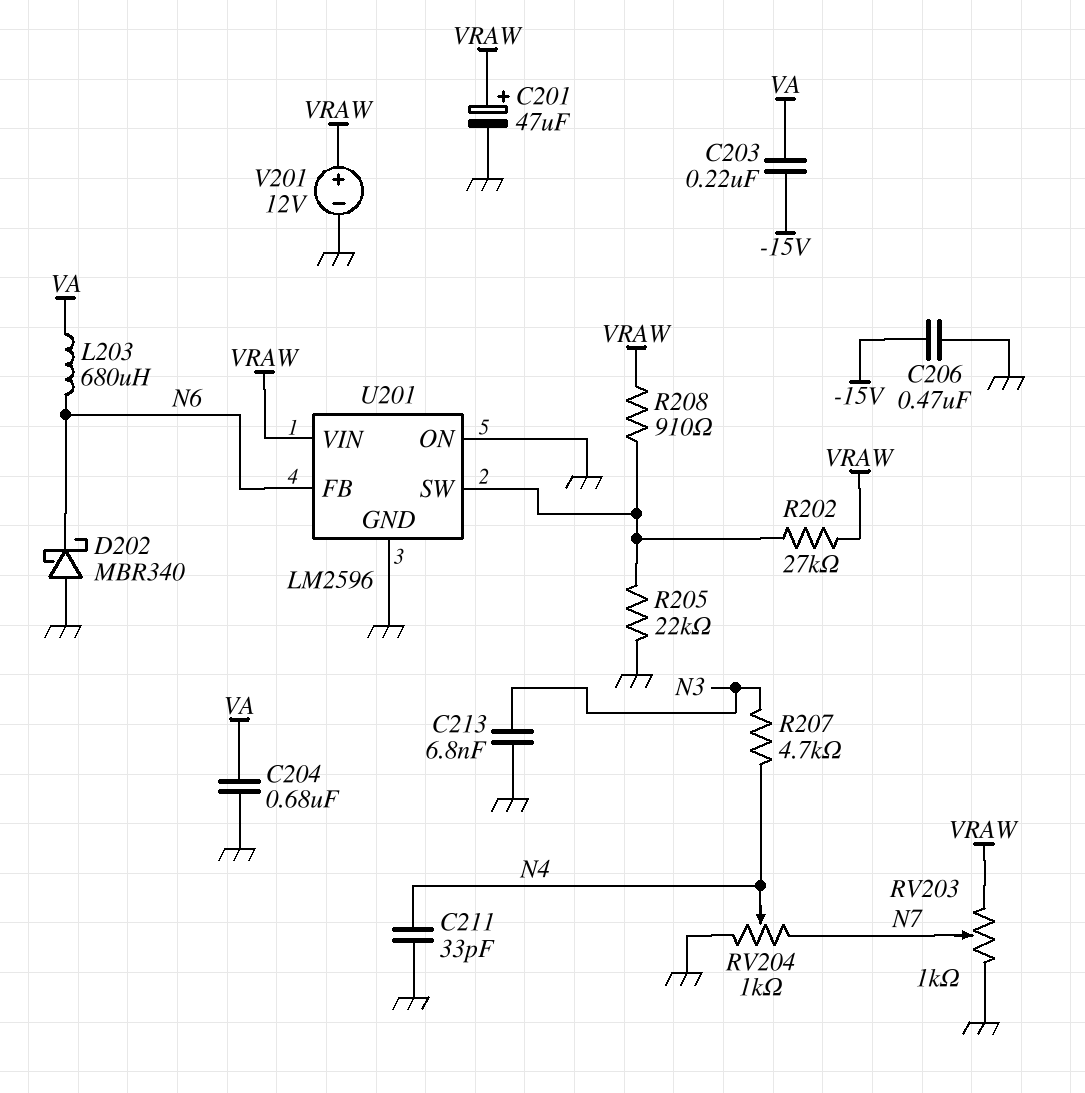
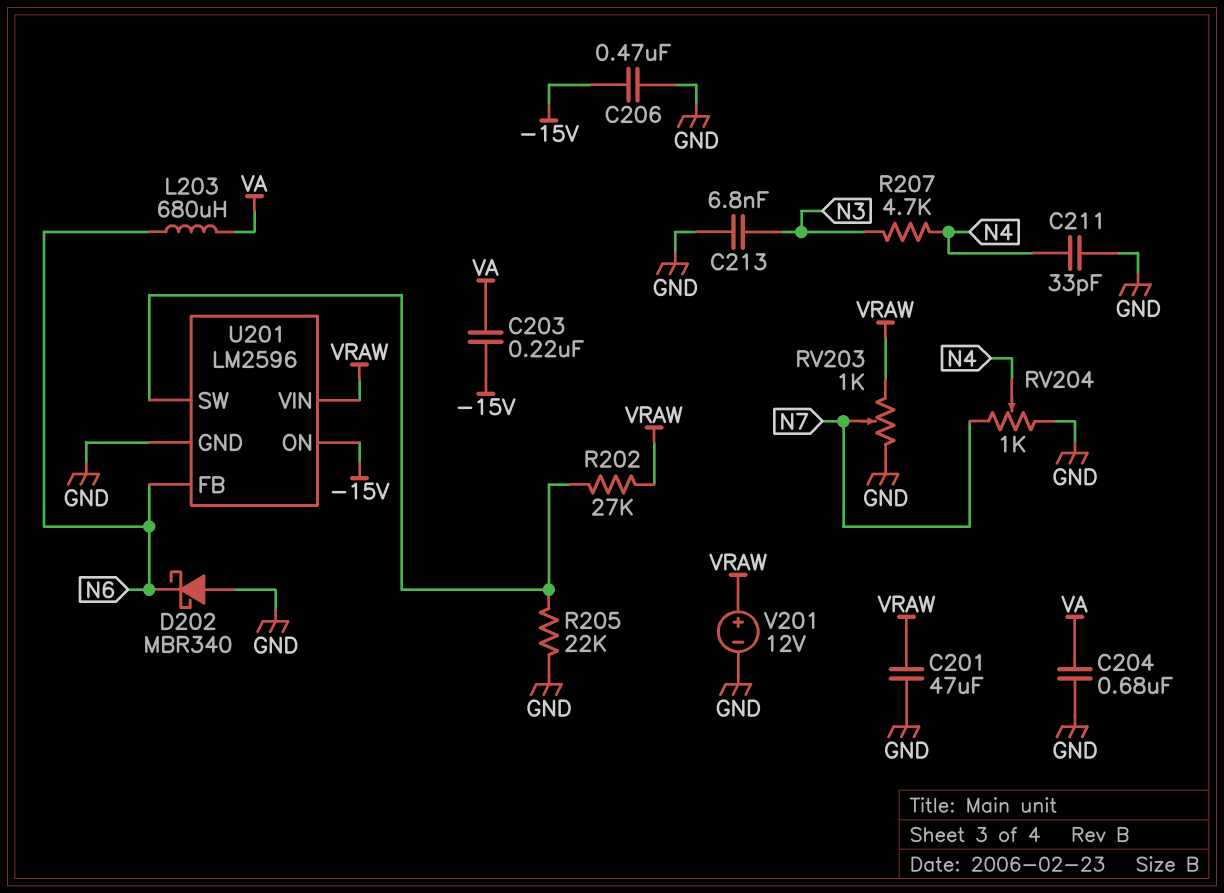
C201: 47uF (plus VRAW, minus GND) -> 47uF (GND, VRAW)
R208: 910 (U201/SW, VRAW) -> none
U201 pin ON: GND -> -15V

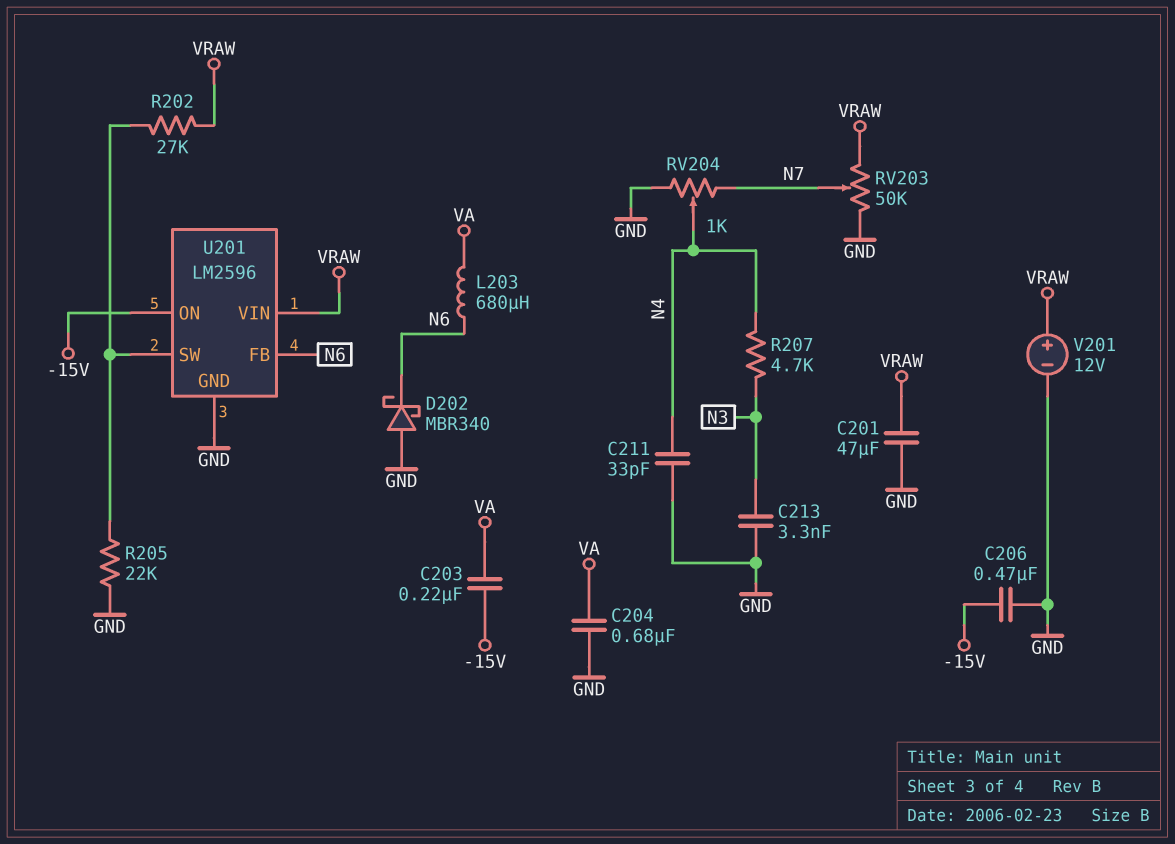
C213: 6.8nF (GND, N3) -> 3.3nF (GND, N3)
RV203: 1k (GND, VRAW, wiper N7) -> 50k (GND, VRAW, wiper N7)

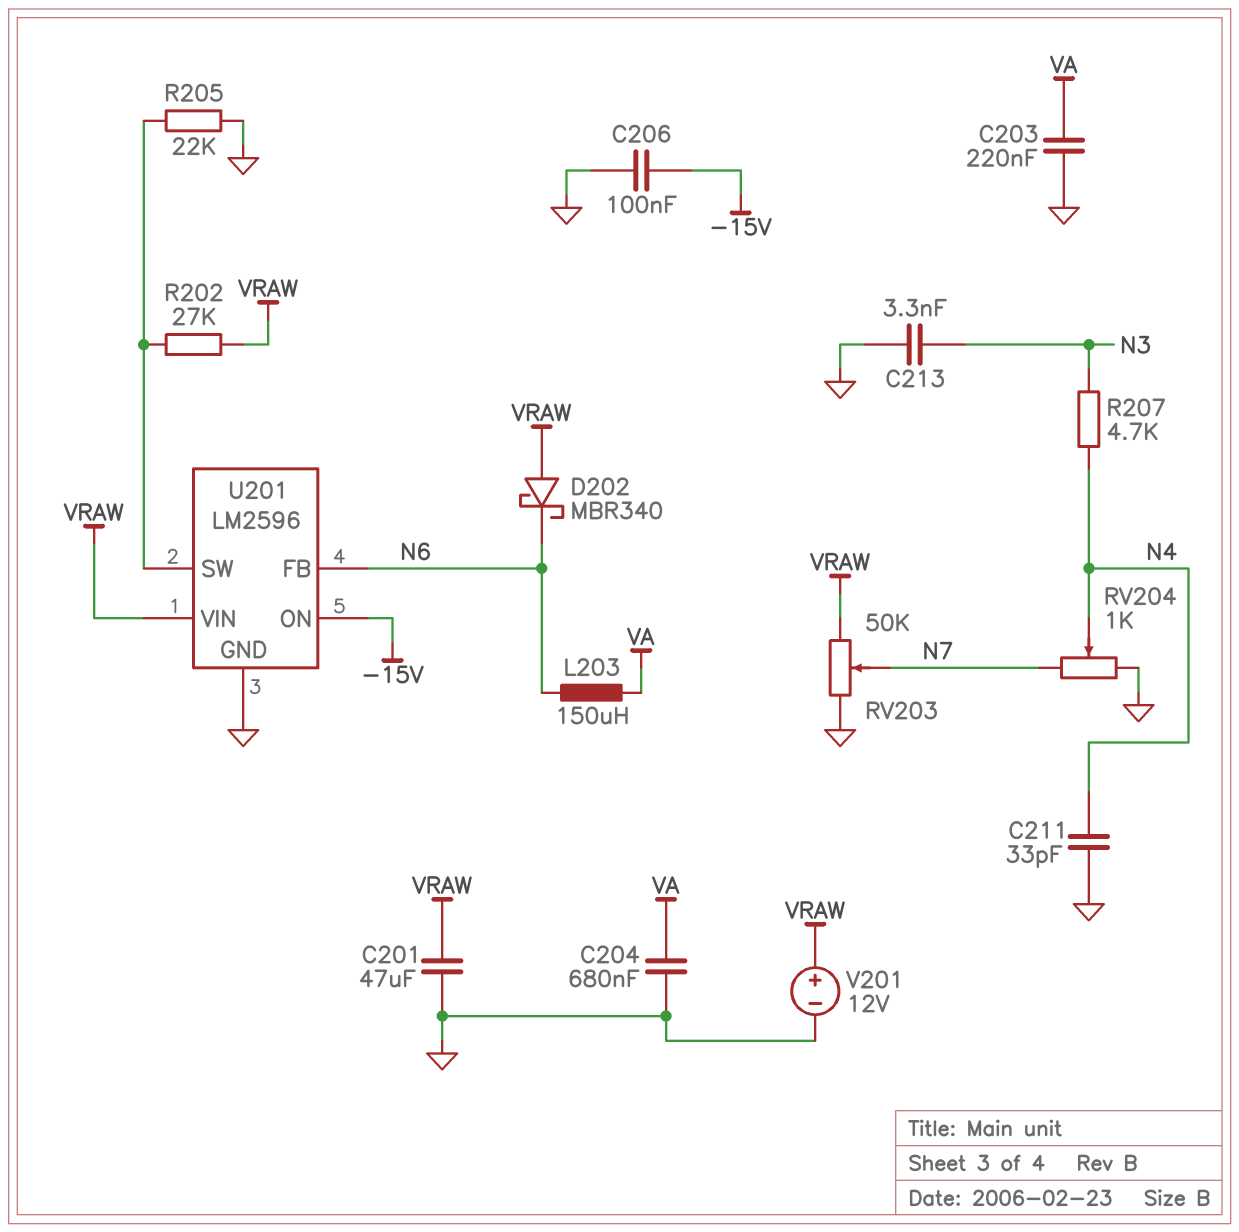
C203: 220nF (-15V, VA) -> 220nF (GND, VA)
C206: 470nF (-15V, GND) -> 100nF (-15V, GND)
D202: schottky MBR340 (A GND, K N6) -> schottky MBR340 (A VRAW, K N6)
L203: 680uH (N6, VA) -> 150uH (N6, VA)

